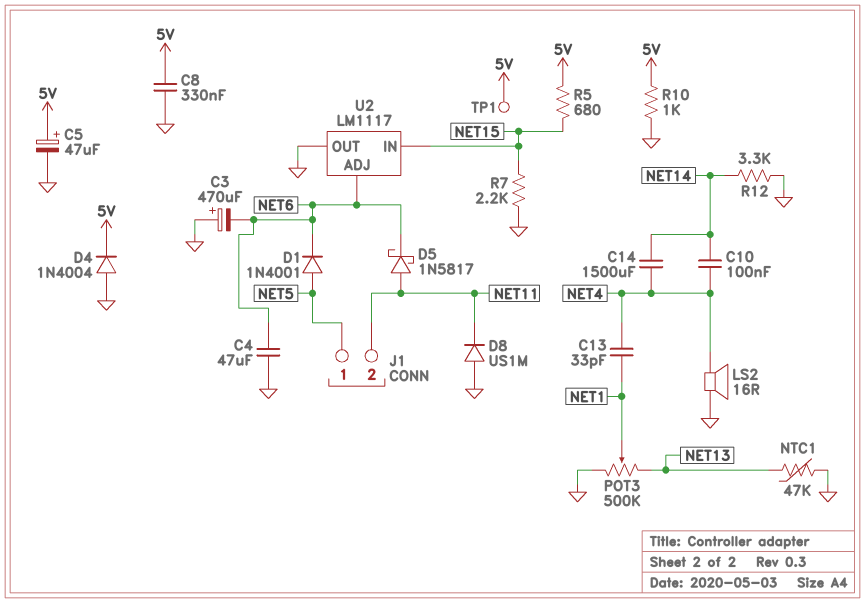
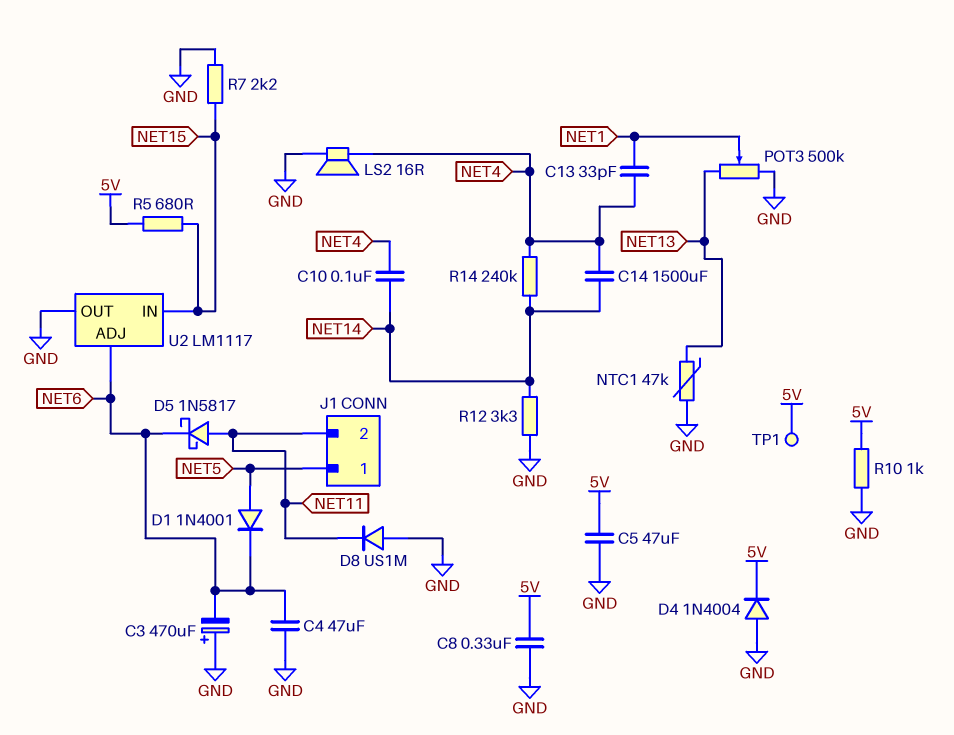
C5: 47uF (plus 5V, minus GND) -> 47uF (5V, GND)
R14: none -> 240k (NET4, NET14)

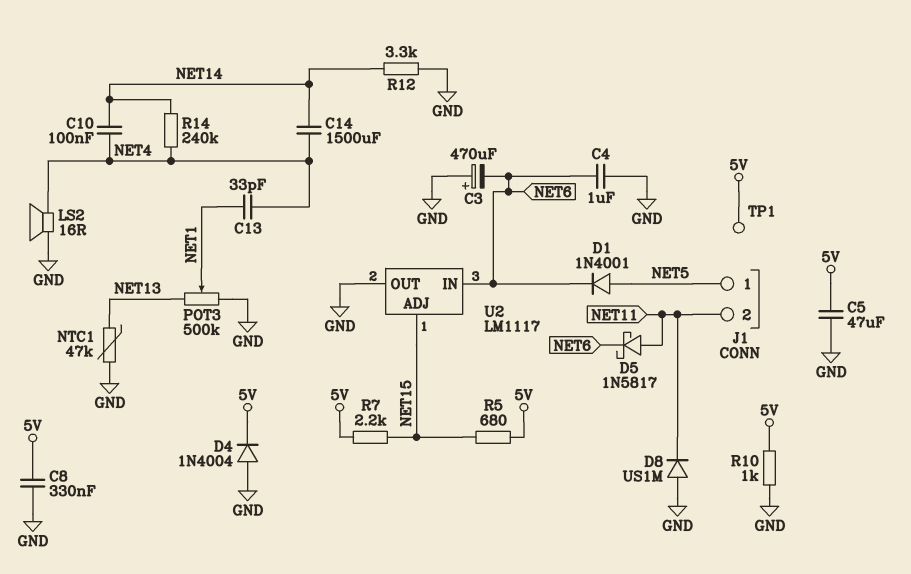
C4: 47uF (GND, NET6) -> 1uF (GND, NET6)
R7: 2.2k (GND, NET15) -> 2.2k (5V, NET15)
U2 pin ADJ: NET6 -> NET15
U2 pin IN: NET15 -> NET6

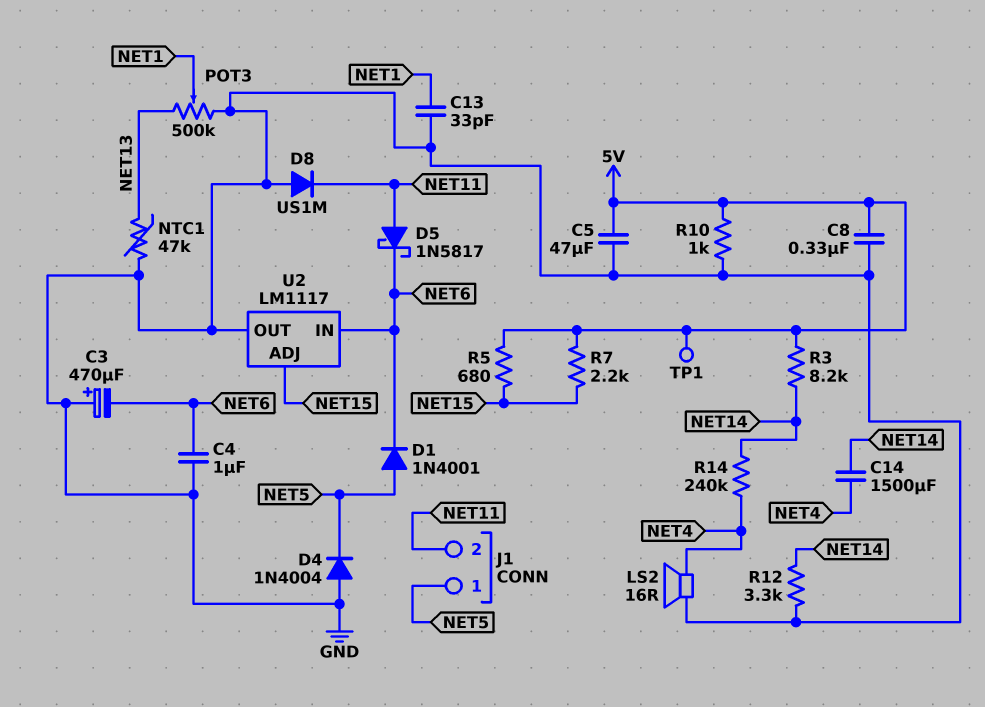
C10: 100nF (NET4, NET14) -> none
C13: 33pF (NET1, NET4) -> 33pF (GND, NET1)
D4: diode 1N4004 (A GND, K 5V) -> diode 1N4004 (A GND, K NET5)
R3: none -> 8.2k (5V, NET14)

